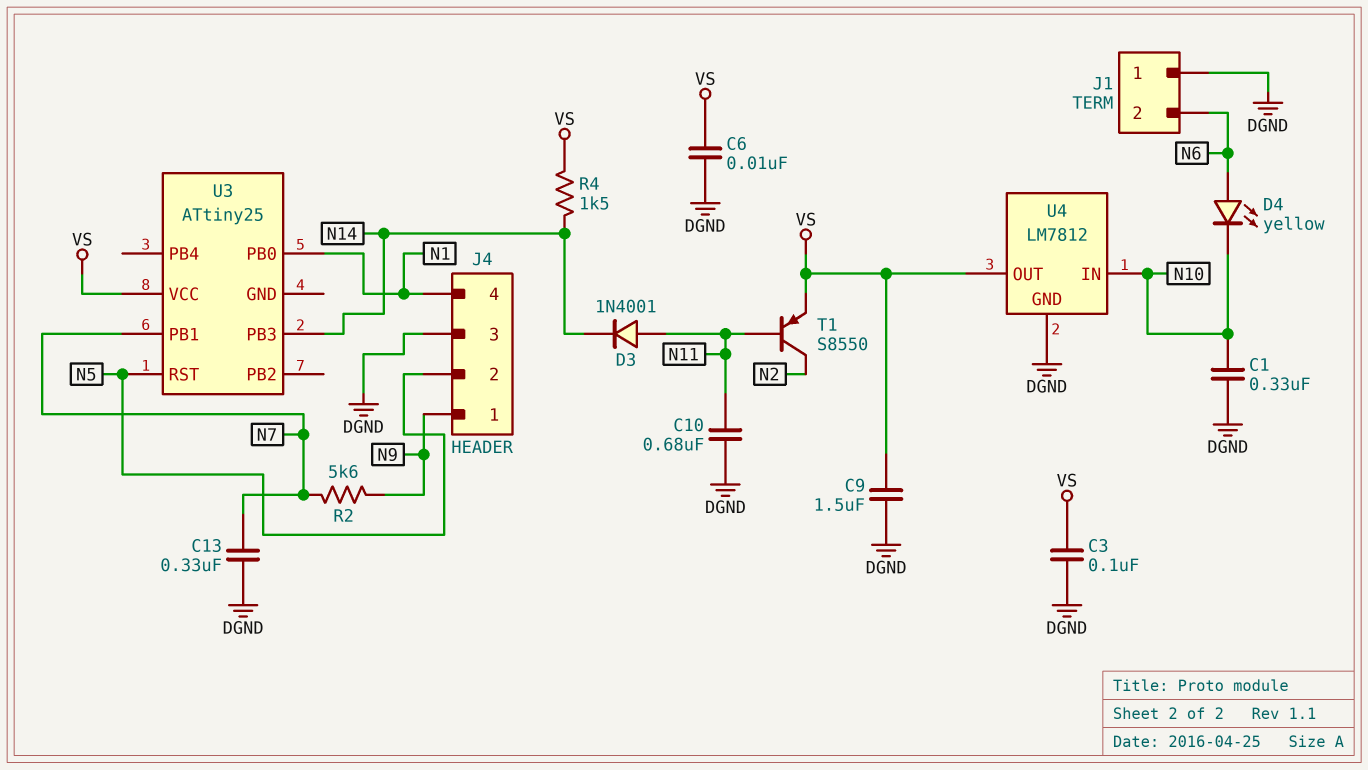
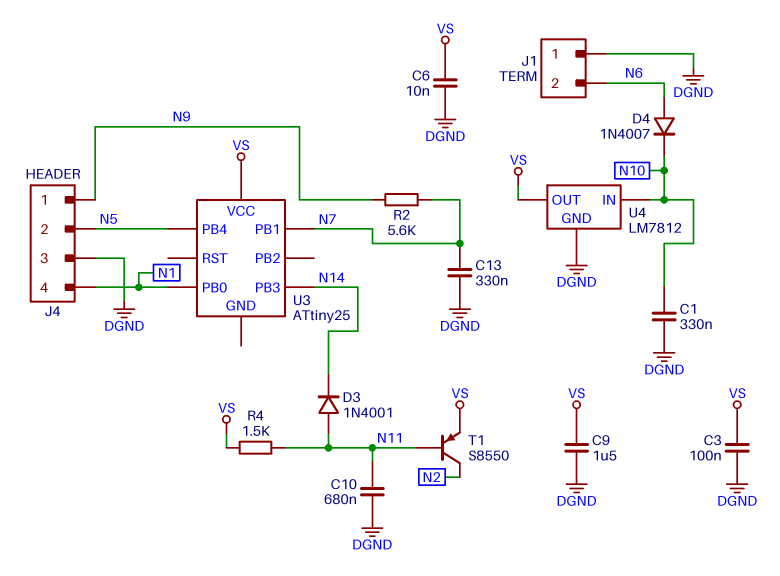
D4: LED yellow (A N6, K N10) -> diode 1N4007 (A N6, K N10)
R4: 1.5k (N14, VS) -> 1.5k (N11, VS)
U3 pin PB4: none -> N5
U3 pin RST: N5 -> none

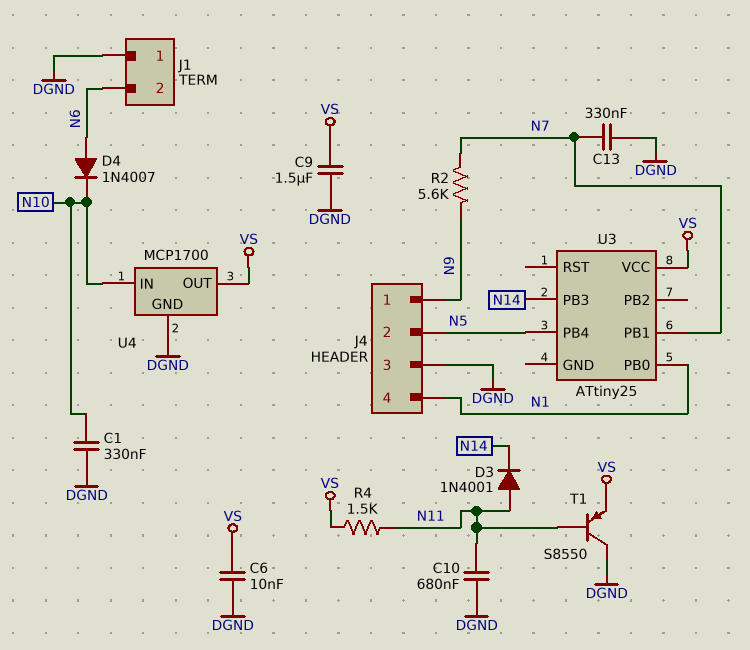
C3: 100nF (DGND, VS) -> none
T1: PNP S8550 (B N11, C N2, E VS) -> PNP S8550 (B N11, C DGND, E VS)
U4: LM7812 -> MCP1700

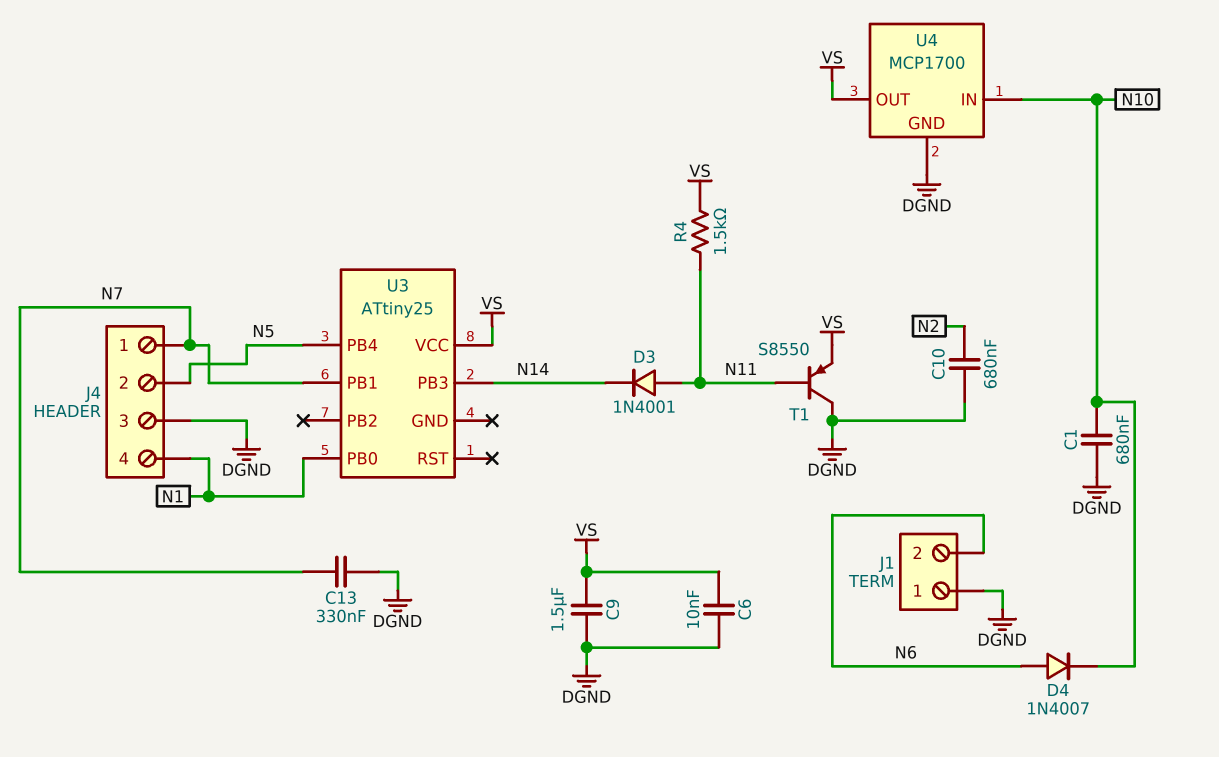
C1: 330nF (DGND, N10) -> 680nF (DGND, N10)
C10: 680nF (DGND, N11) -> 680nF (DGND, N2)
J4 pin 1: N9 -> N7
R2: 5.6k (N7, N9) -> none

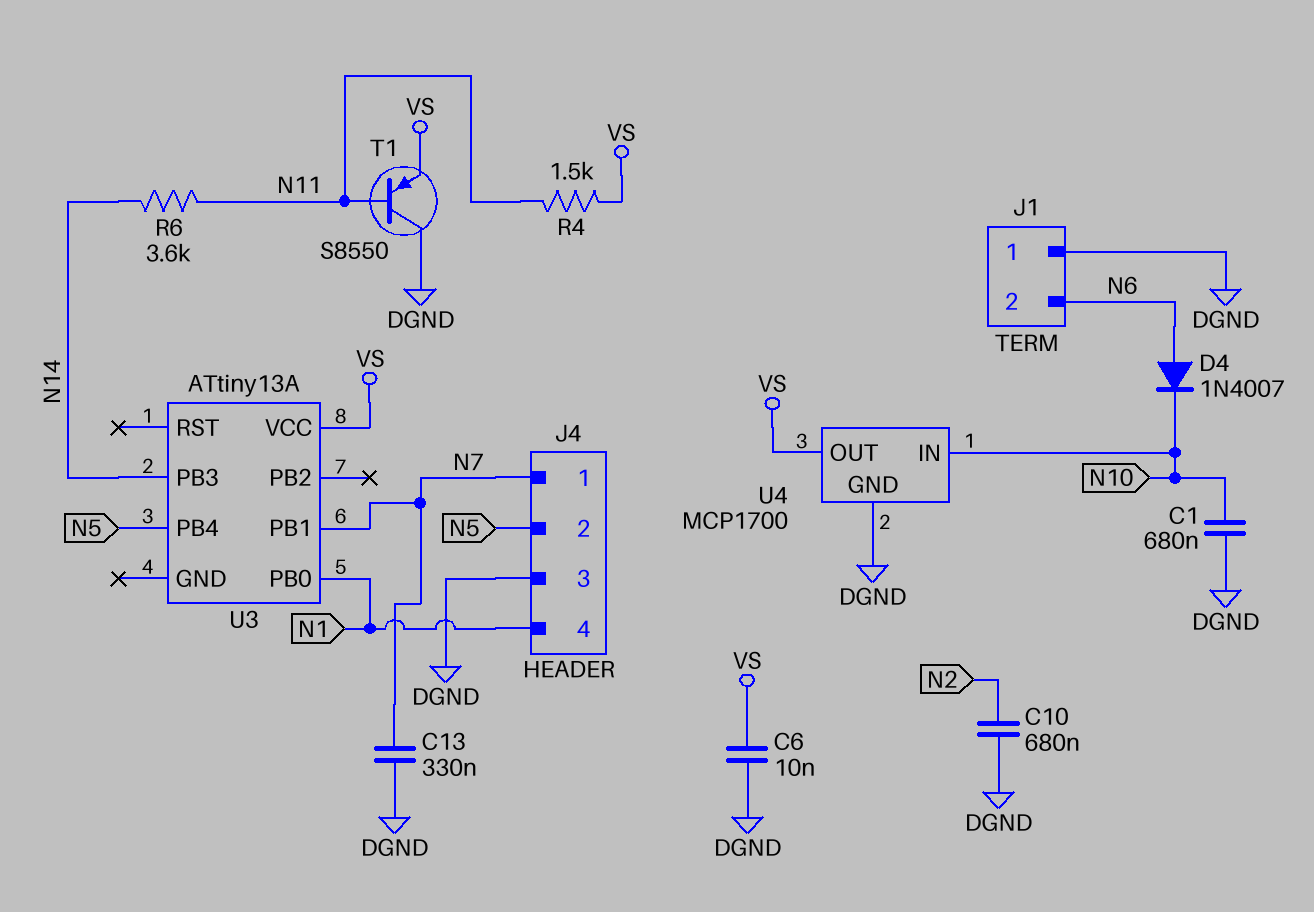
C9: 1.5uF (DGND, VS) -> none
D3: diode 1N4001 (A N11, K N14) -> none
R6: none -> 3.6k (N11, N14)
U3: ATtiny25 -> ATtiny13A

